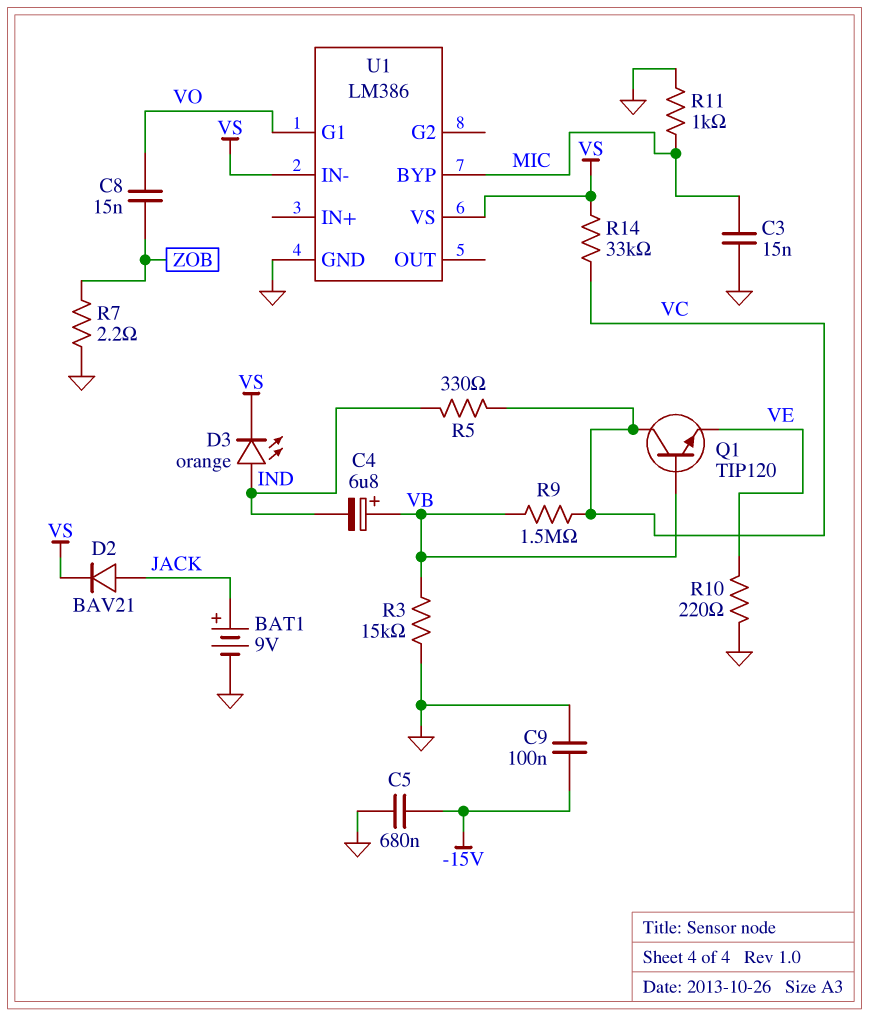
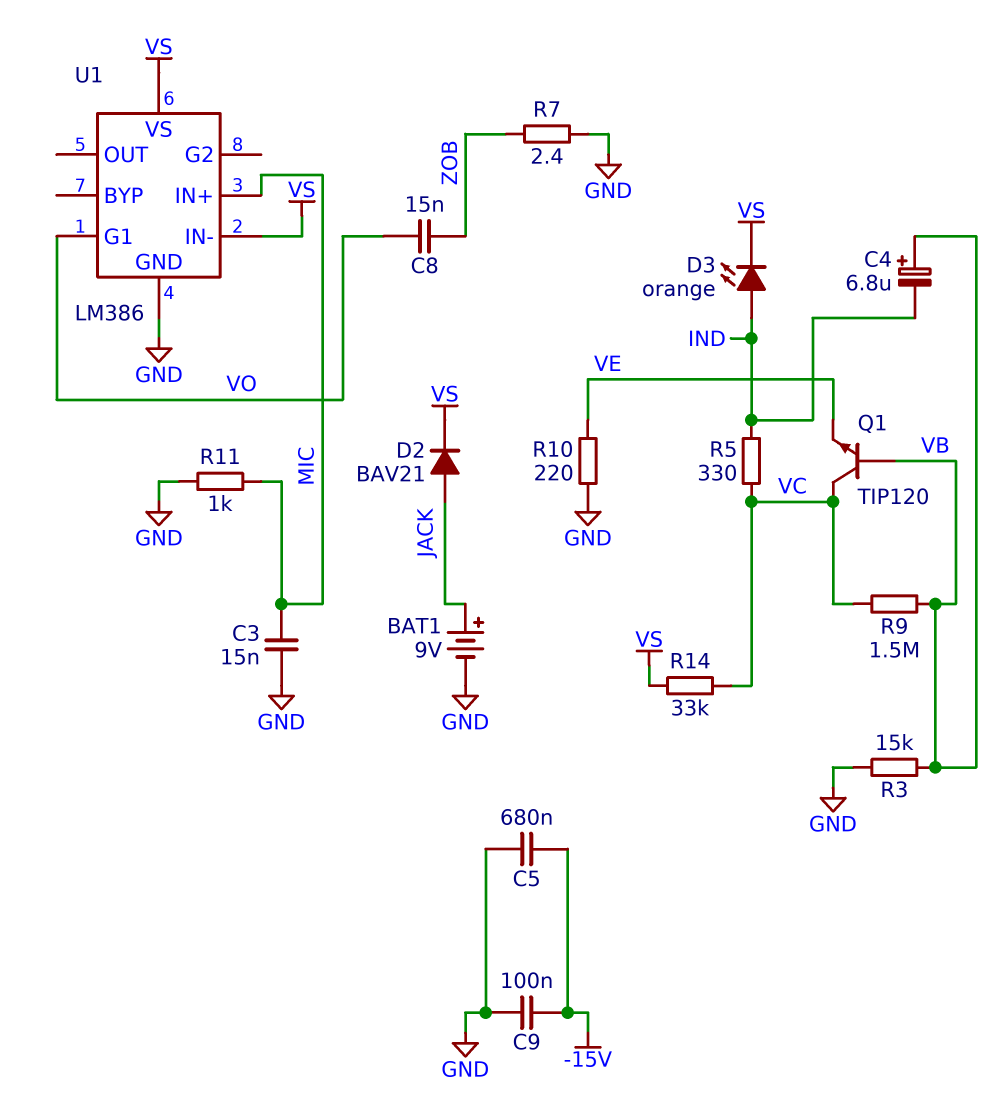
R7: 2.2 (GND, ZOB) -> 2.4 (GND, ZOB)
U1 pin BYP: MIC -> none
U1 pin IN+: none -> MIC

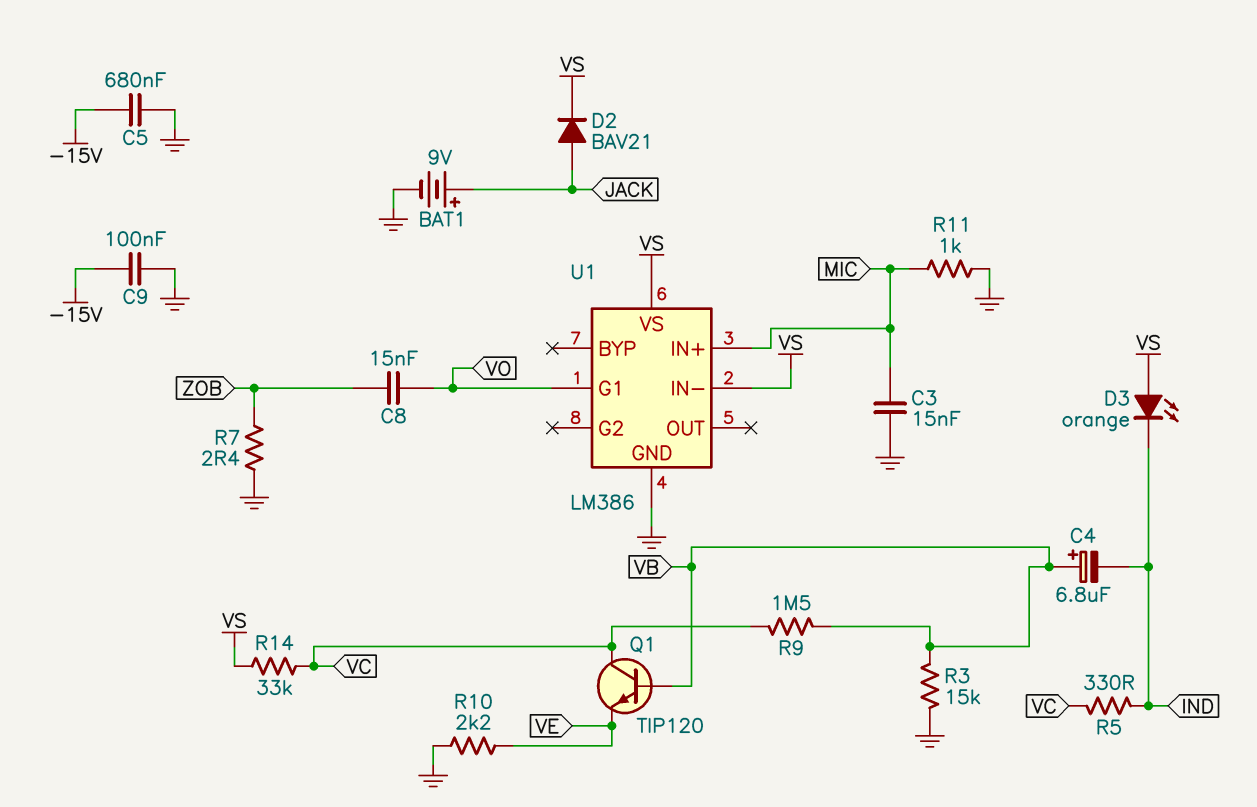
D3: LED orange (A IND, K VS) -> LED orange (A VS, K IND)
R10: 220 (GND, VE) -> 2.2k (GND, VE)

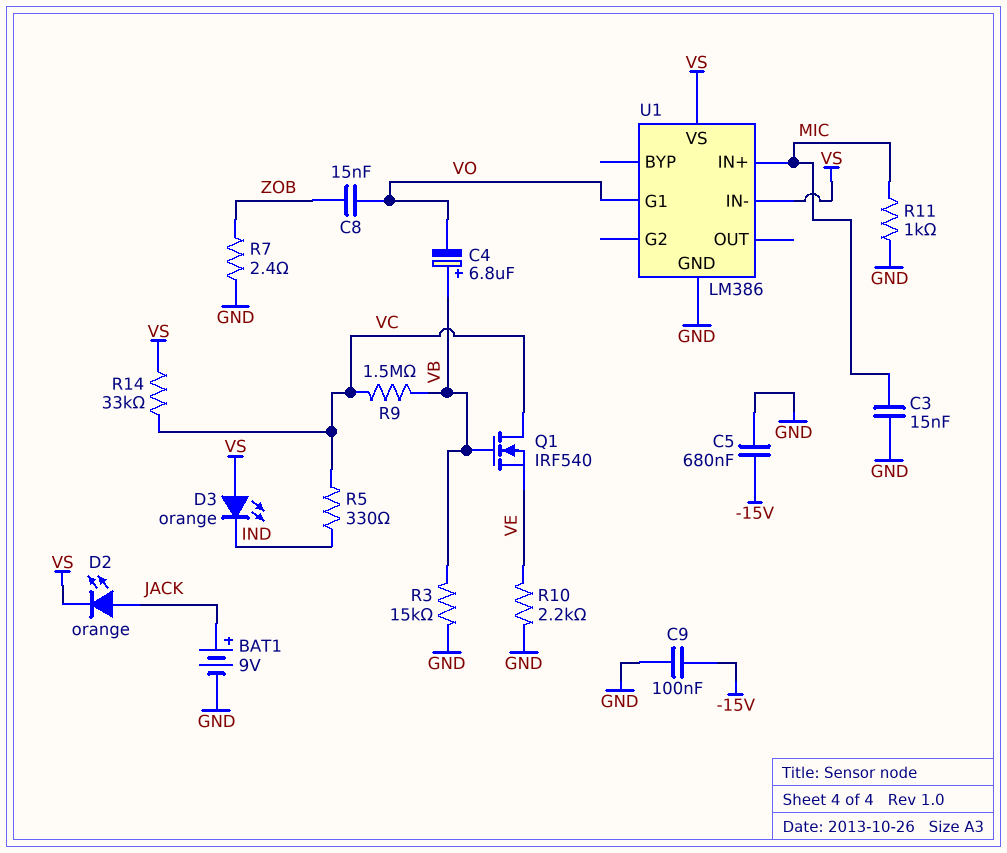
C4: 6.8uF (plus VB, minus IND) -> 6.8uF (plus VB, minus VO)
D2: diode BAV21 (A JACK, K VS) -> LED orange (A JACK, K VS)
Q1: NPN TIP120 (B VB, C VC, E VE) -> NMOS IRF540 (G VB, D VC, S VE)

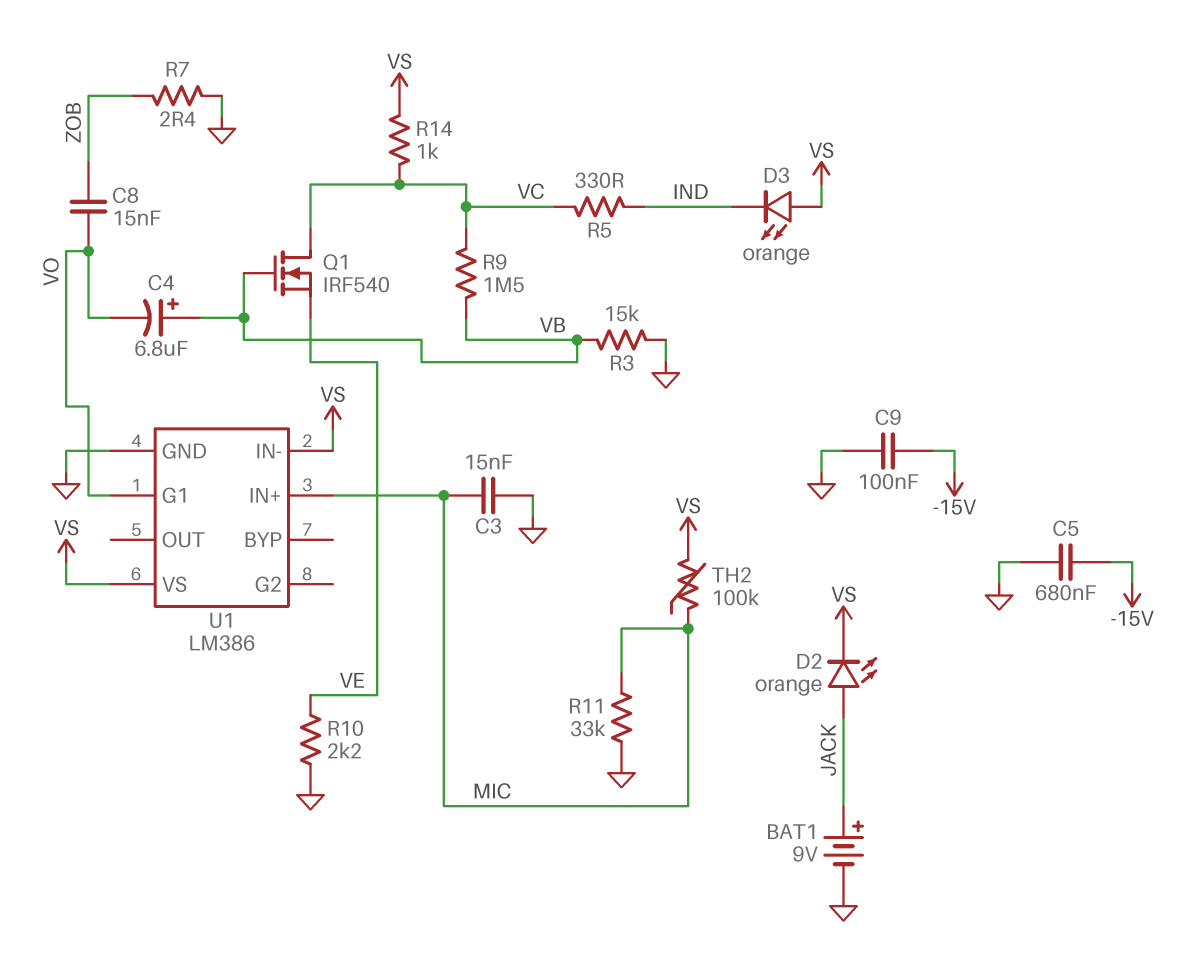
R11: 1k (GND, MIC) -> 33k (GND, MIC)
R14: 33k (VC, VS) -> 1k (VC, VS)
TH2: none -> 100k (MIC, VS)

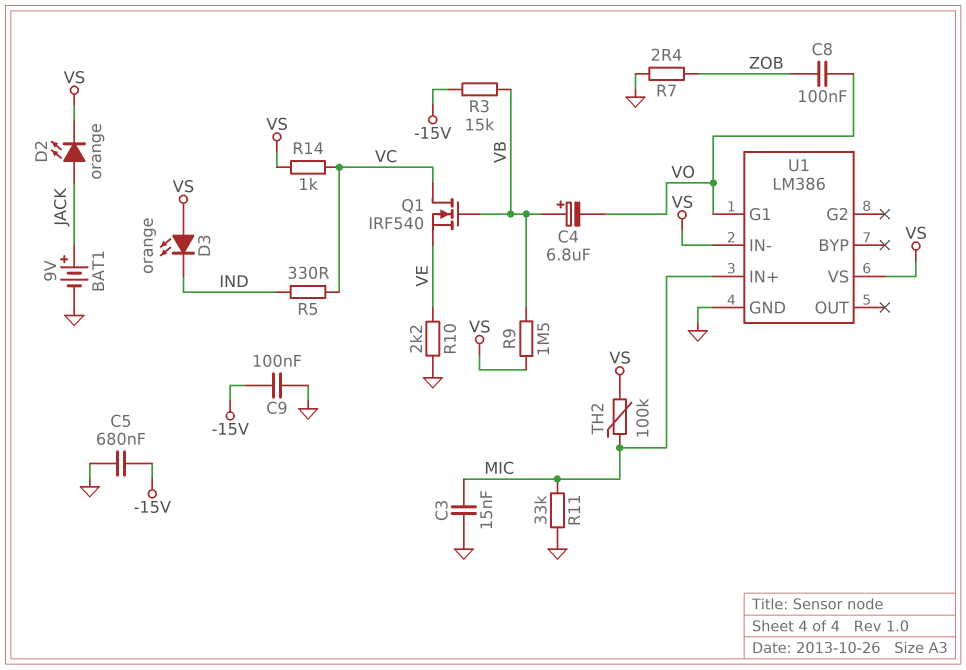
C8: 15nF (VO, ZOB) -> 100nF (VO, ZOB)
R3: 15k (GND, VB) -> 15k (-15V, VB)
R9: 1.5M (VB, VC) -> 1.5M (VB, VS)

